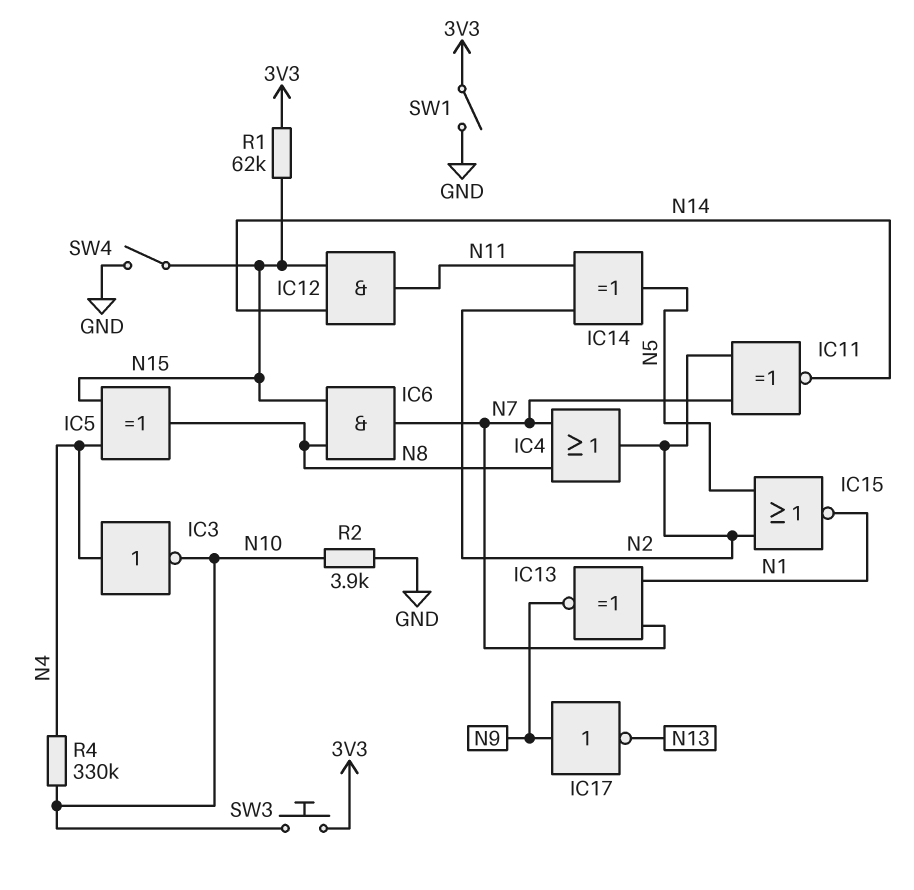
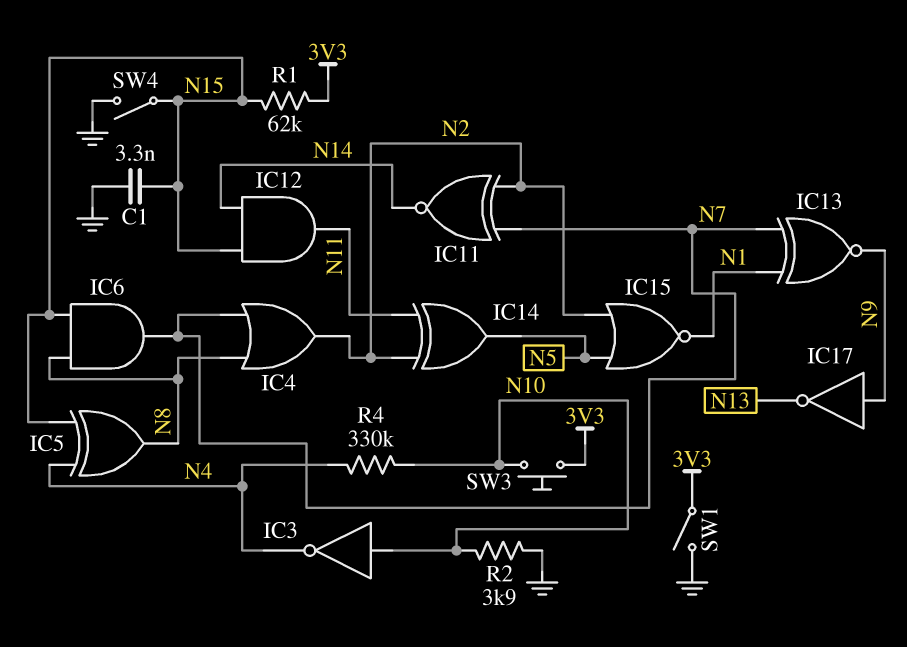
C1: none -> 3.3nF (GND, N15)
IC3: NOT (in N4, out N10) -> NOT (in N10, out N4)

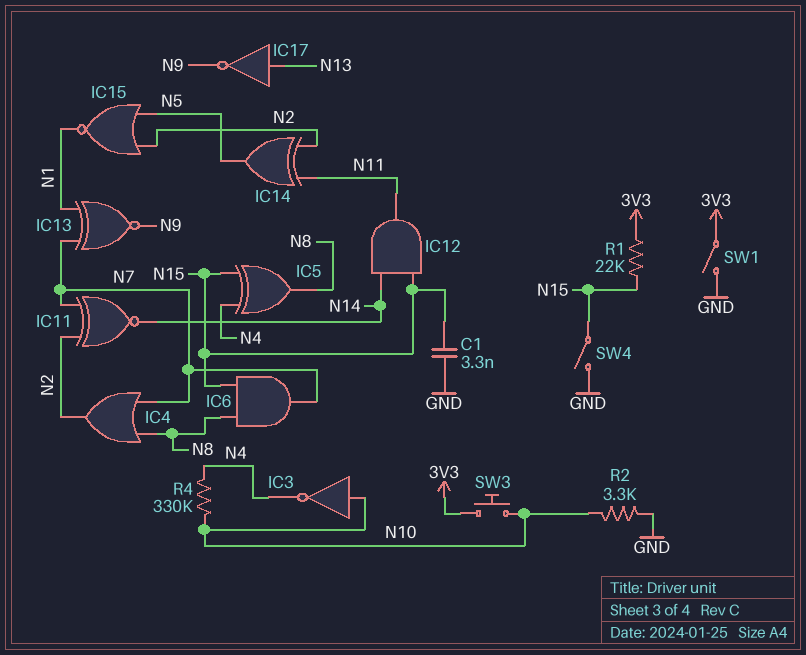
IC17: NOT (in N9, out N13) -> NOT (in N13, out N9)
R1: 62k (3V3, N15) -> 22k (3V3, N15)
R2: 3.9k (GND, N10) -> 3.3k (GND, N10)

